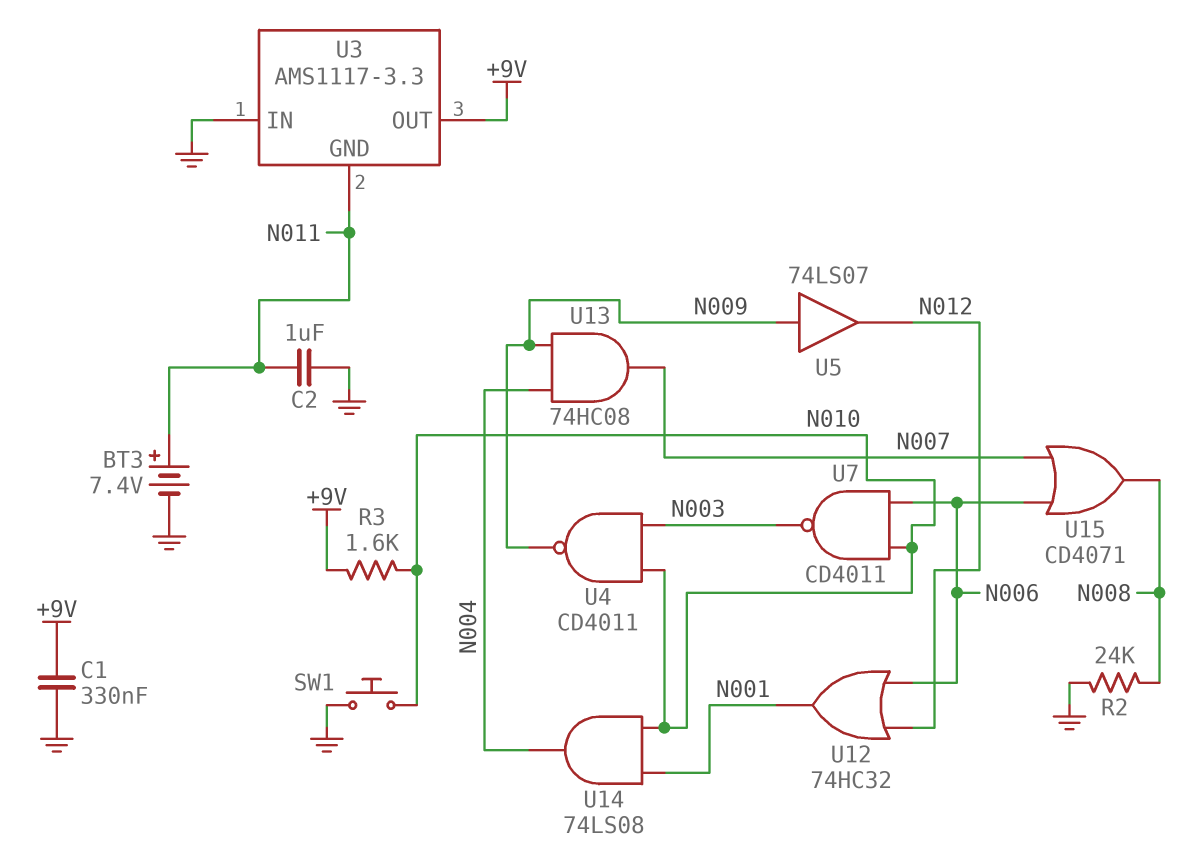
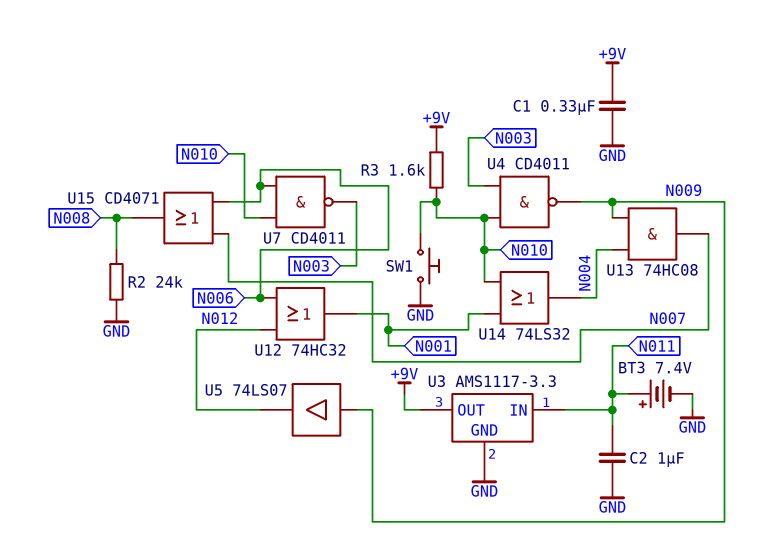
U3 pin GND: N011 -> GND
U3 pin IN: GND -> N011
U14: AND 74LS08 (in N001, in N010, out N004) -> OR 74LS32 (in N001, in N010, out N004)

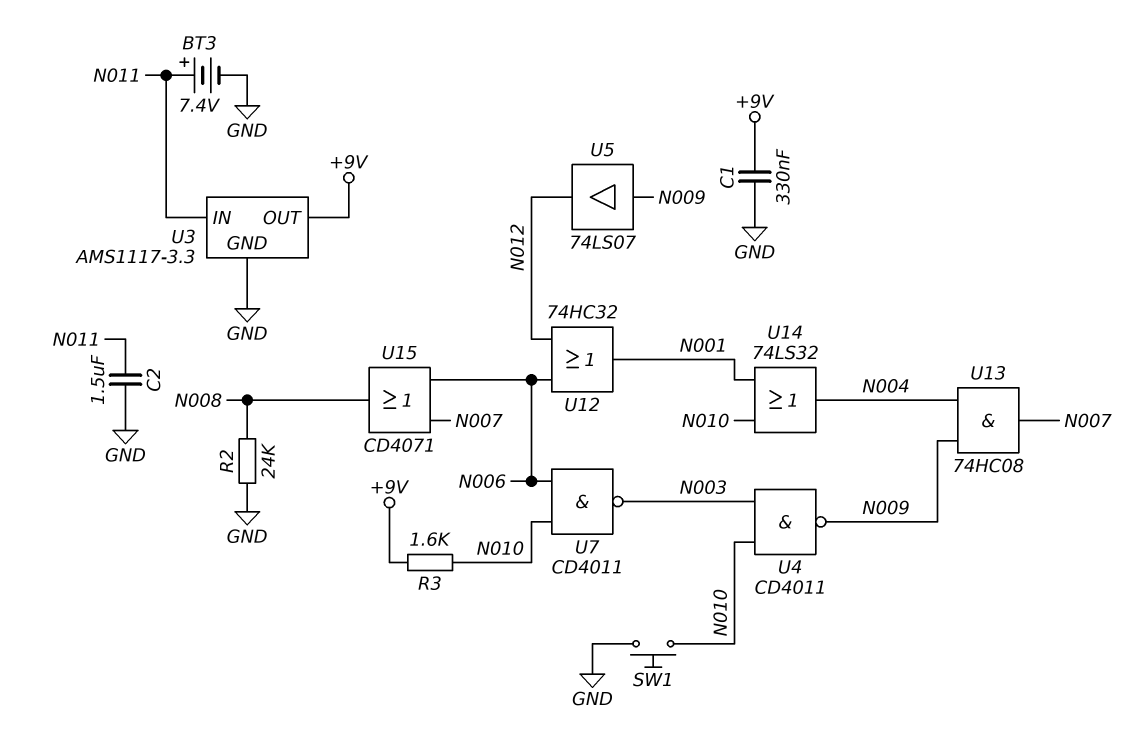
C2: 1uF (GND, N011) -> 1.5uF (GND, N011)

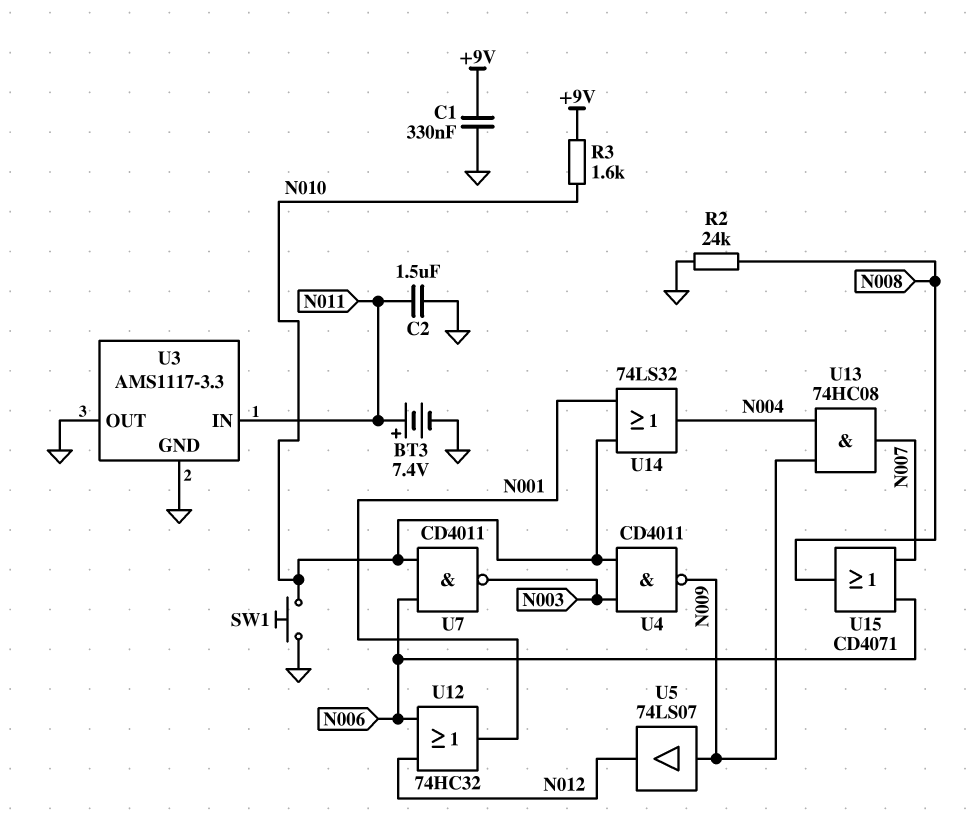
U3 pin OUT: +9V -> GND

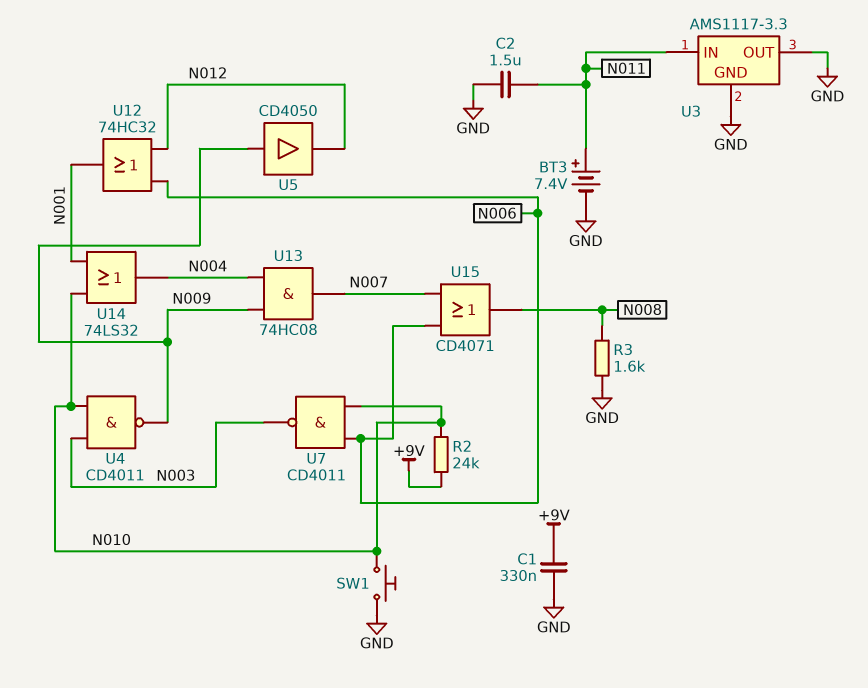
R2: 24k (GND, N008) -> 24k (+9V, N010)
R3: 1.6k (+9V, N010) -> 1.6k (GND, N008)
U5: buffer 74LS07 (in N009, out N012) -> buffer CD4050 (in N009, out N012)

